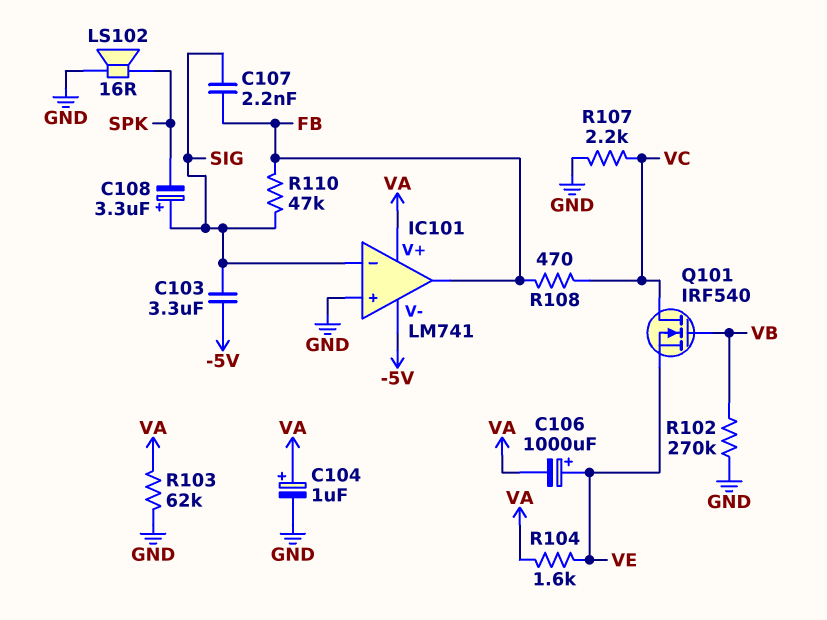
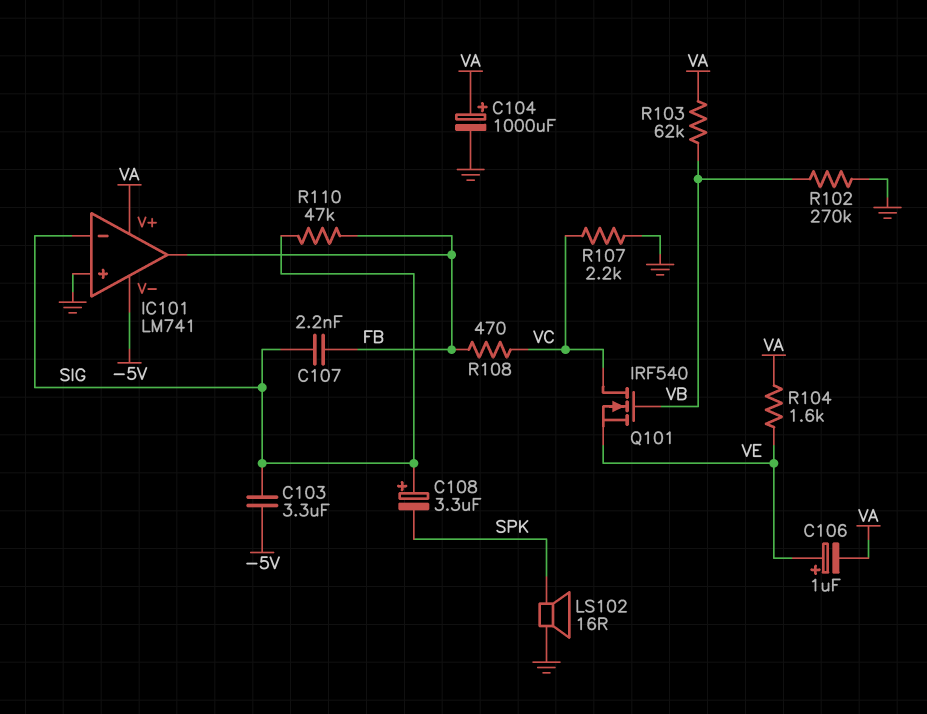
C104: 1uF (plus VA, minus GND) -> 1000uF (plus VA, minus GND)
C106: 1000uF (plus VE, minus VA) -> 1uF (plus VE, minus VA)
R103: 62k (GND, VA) -> 62k (VA, VB)

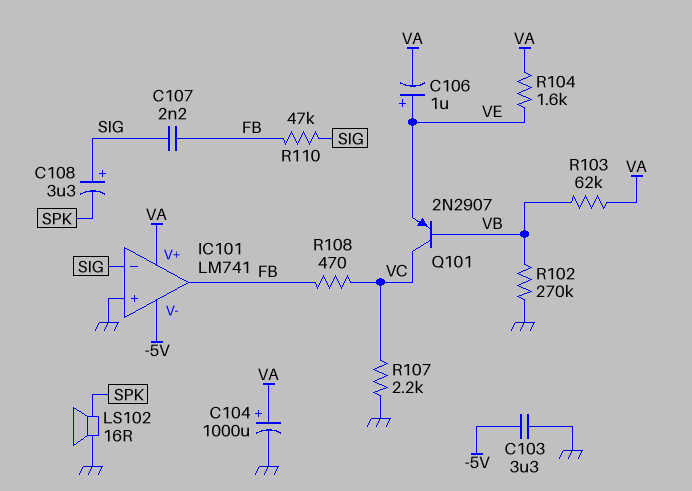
C103: 3.3uF (-5V, SIG) -> 3.3uF (-5V, GND)
Q101: NMOS IRF540 (G VB, D VC, S VE) -> PNP 2N2907 (B VB, C VC, E VE)

